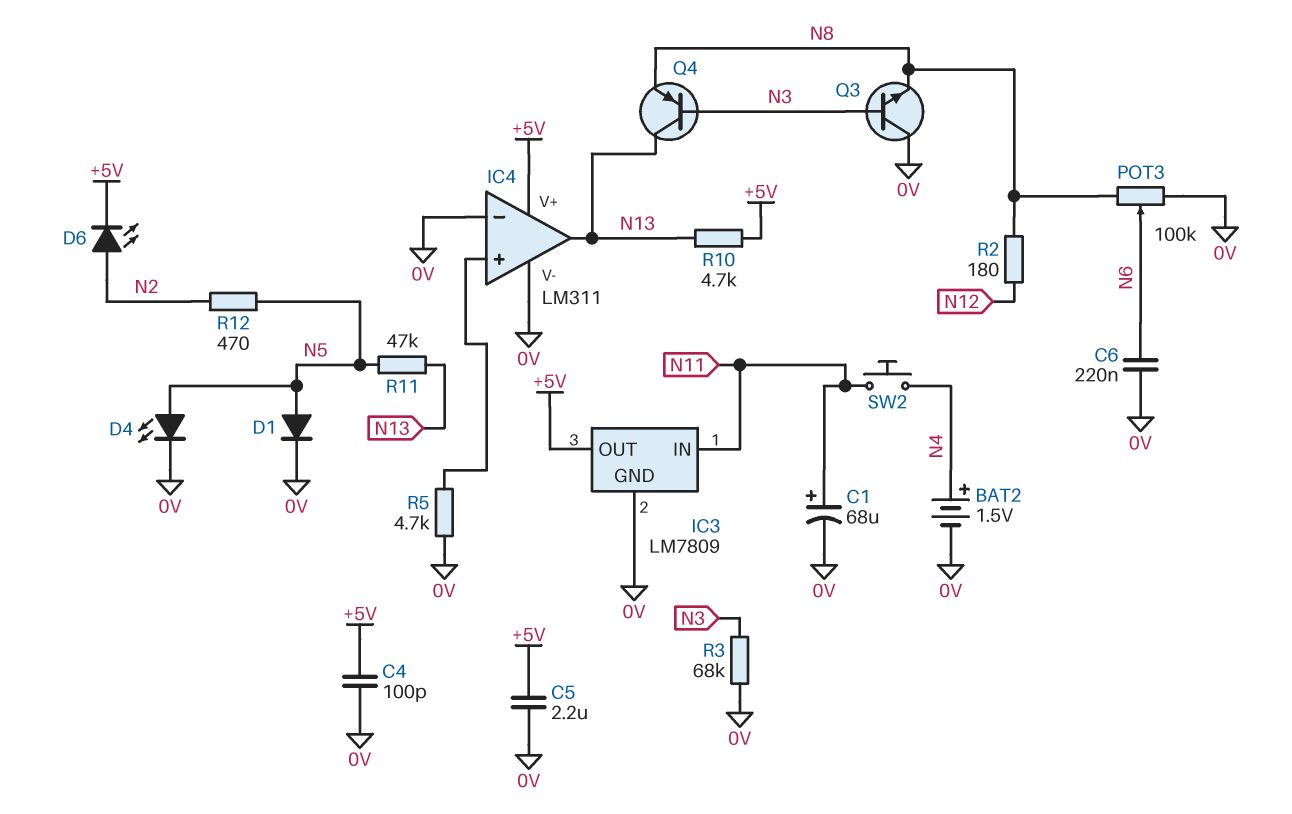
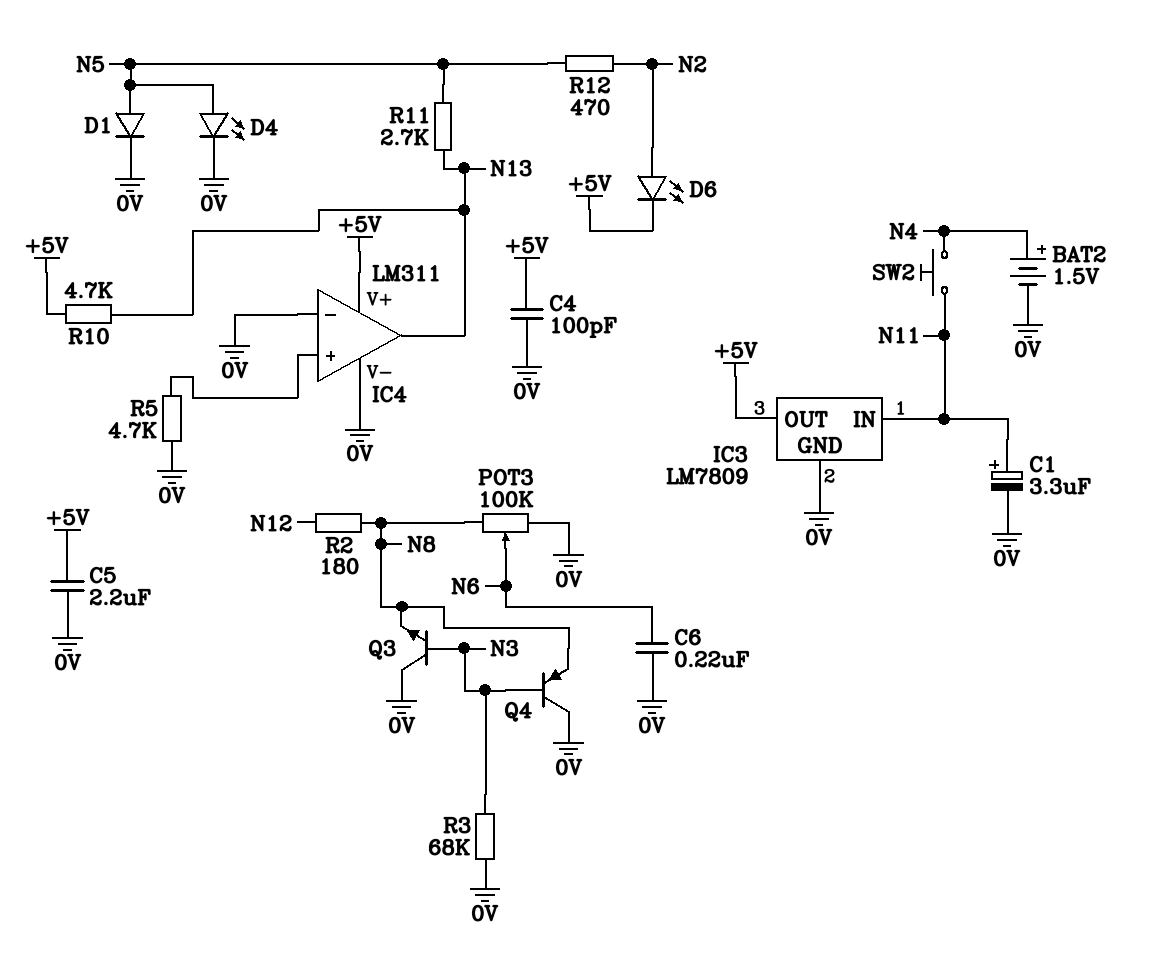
C1: 68uF (plus N11, minus 0V) -> 3.3uF (plus N11, minus 0V)
Q4: PNP (B N3, C N13, E N8) -> PNP (B N3, C 0V, E N8)
R11: 47k (N5, N13) -> 2.7k (N5, N13)

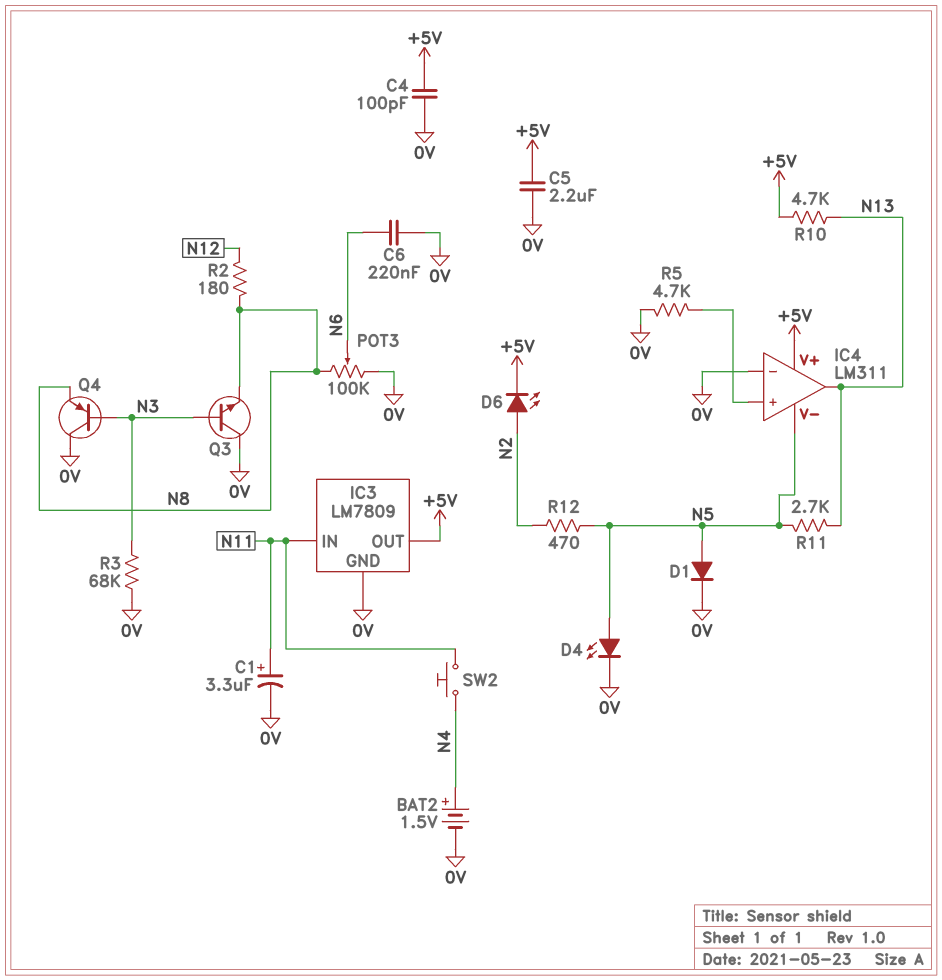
IC4 pin V-: 0V -> N5

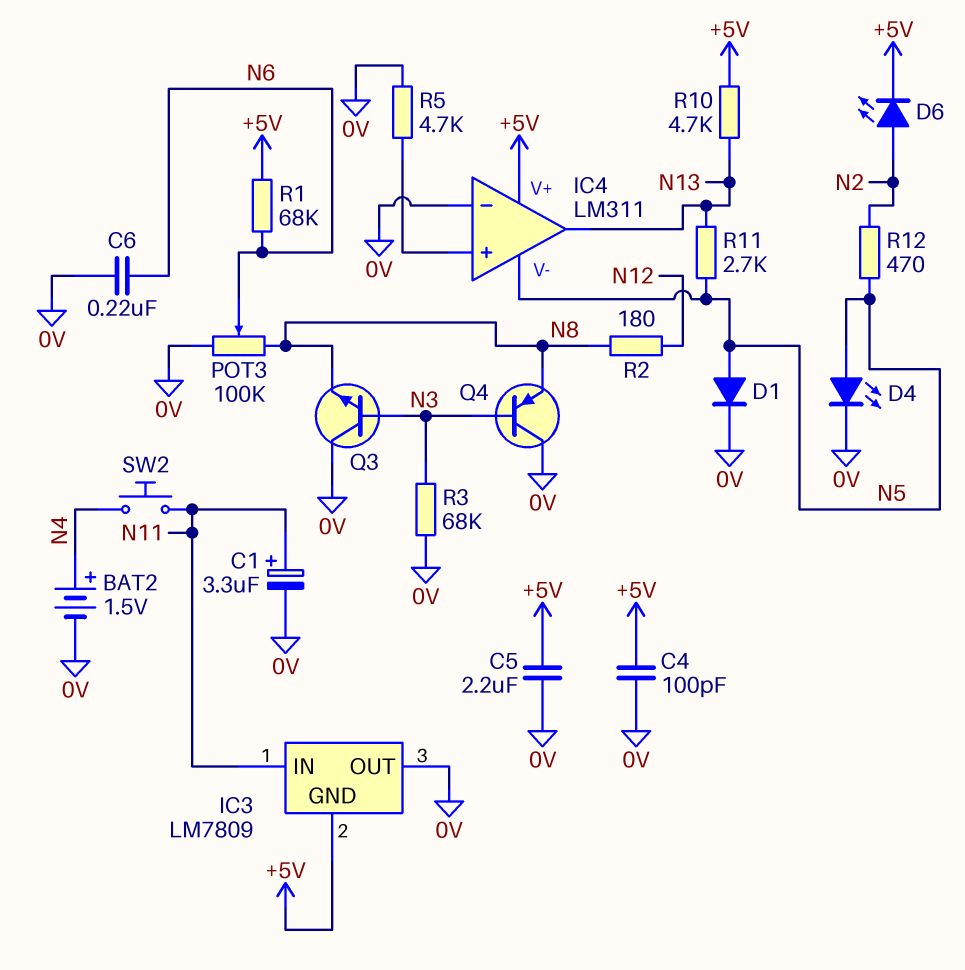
IC3 pin GND: 0V -> +5V
IC3 pin OUT: +5V -> 0V
R1: none -> 68k (+5V, N6)

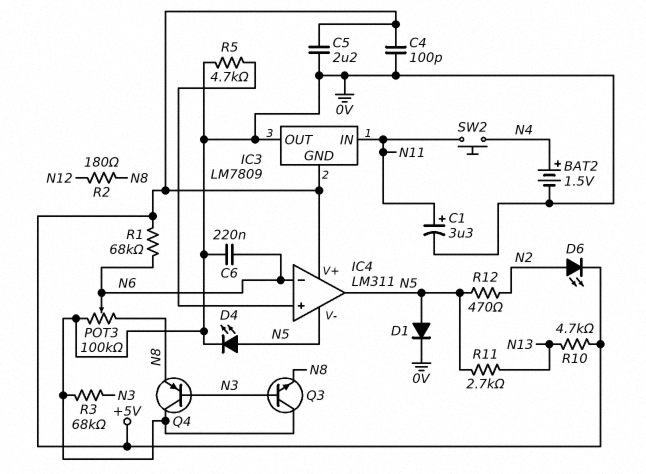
IC4 pin in-: 0V -> N6
IC4 pin out: N13 -> N5

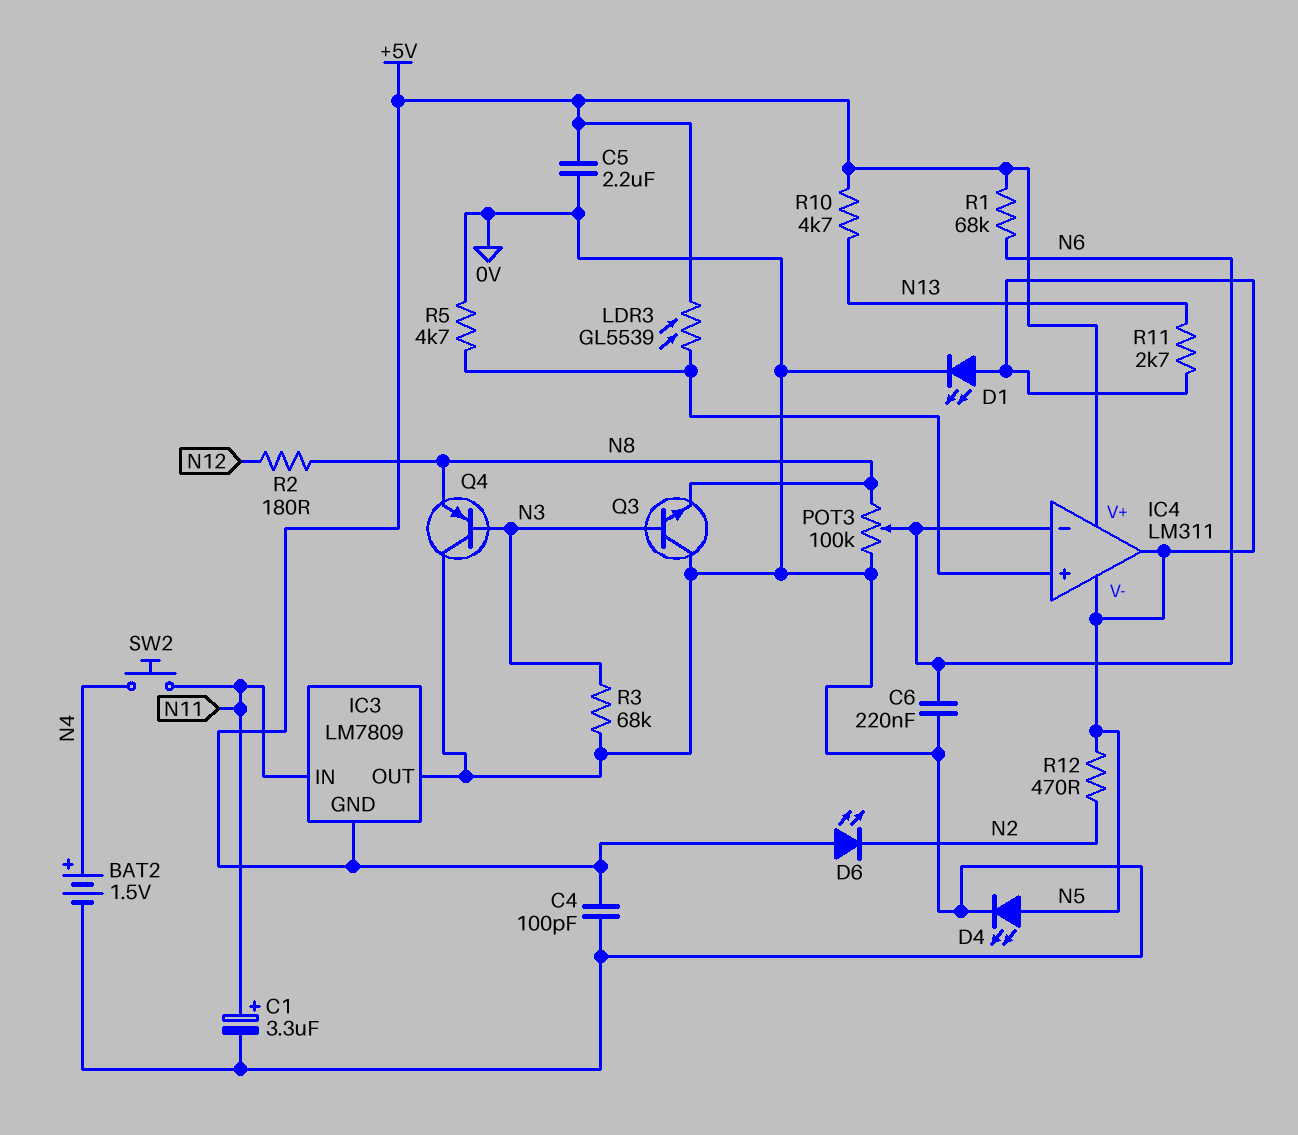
D1: diode (A N5, K 0V) -> LED (A N5, K 0V)
D6: LED (A N2, K +5V) -> LED (A +5V, K N2)
LDR3: none -> GL5539 (+5V, IC4/in+)

